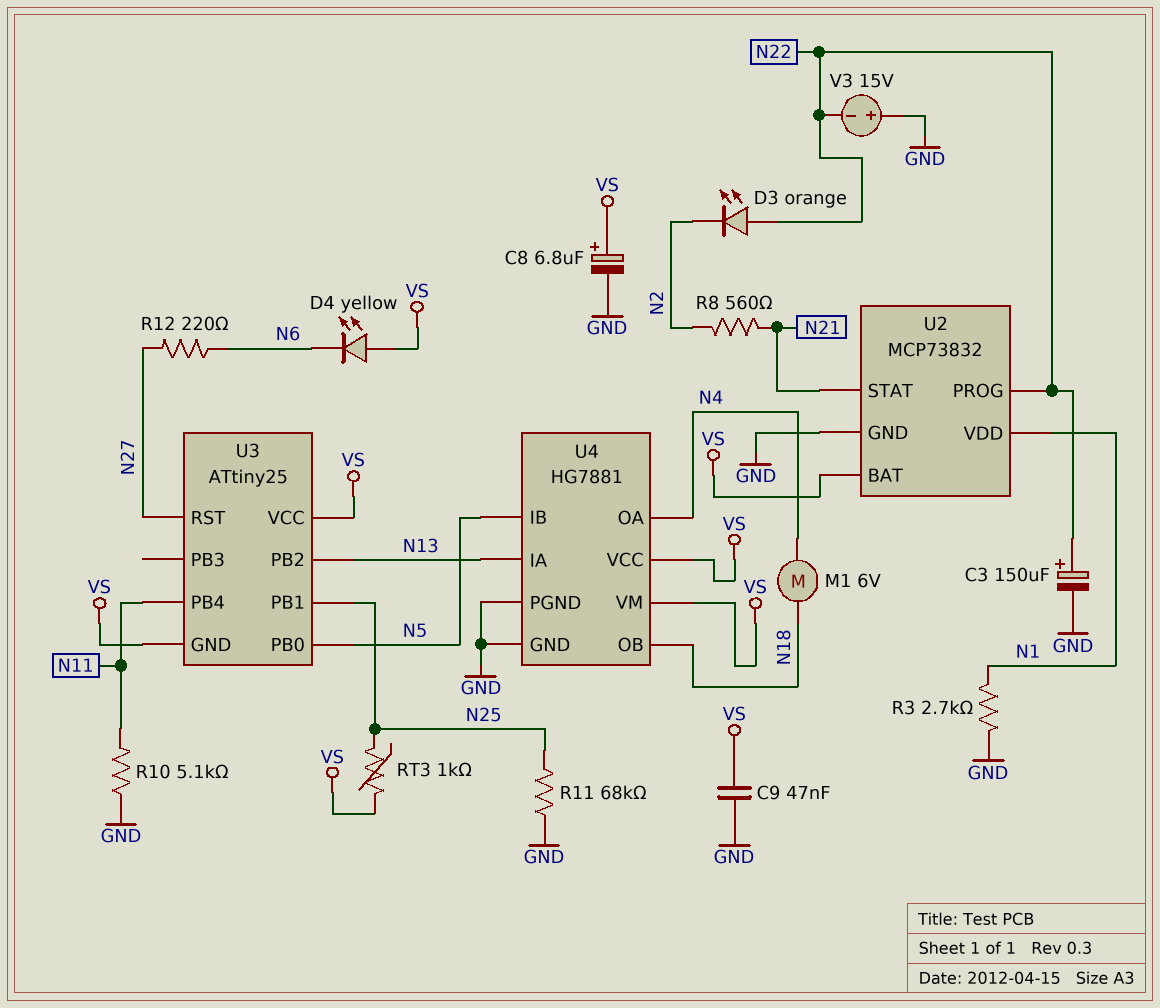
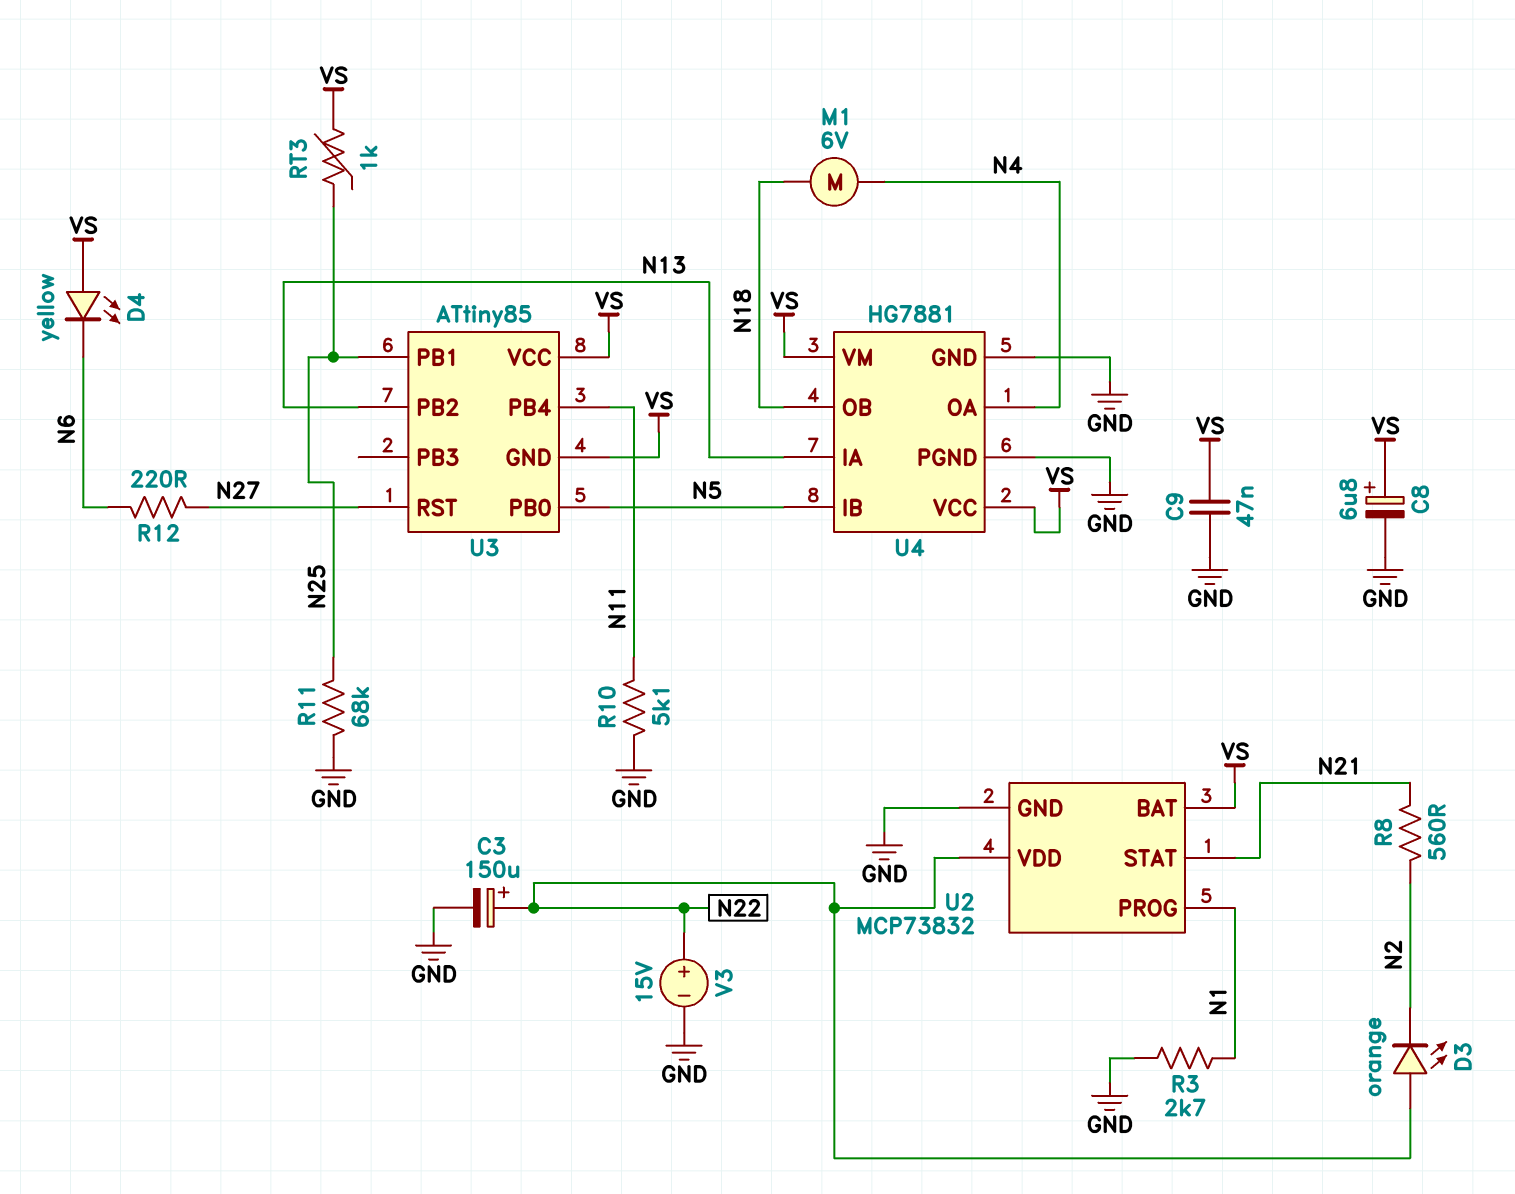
U2 pin PROG: N22 -> N1
U2 pin VDD: N1 -> N22
U3: ATtiny25 -> ATtiny85
V3: 15V (plus GND, minus N22) -> 15V (plus N22, minus GND)

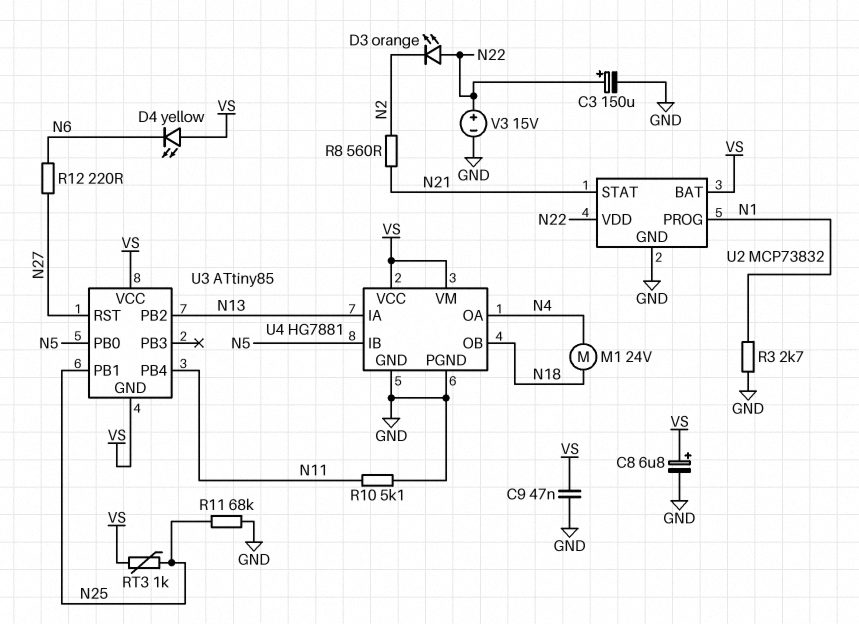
M1: motor 6V (N4, N18) -> motor 24V (N4, N18)

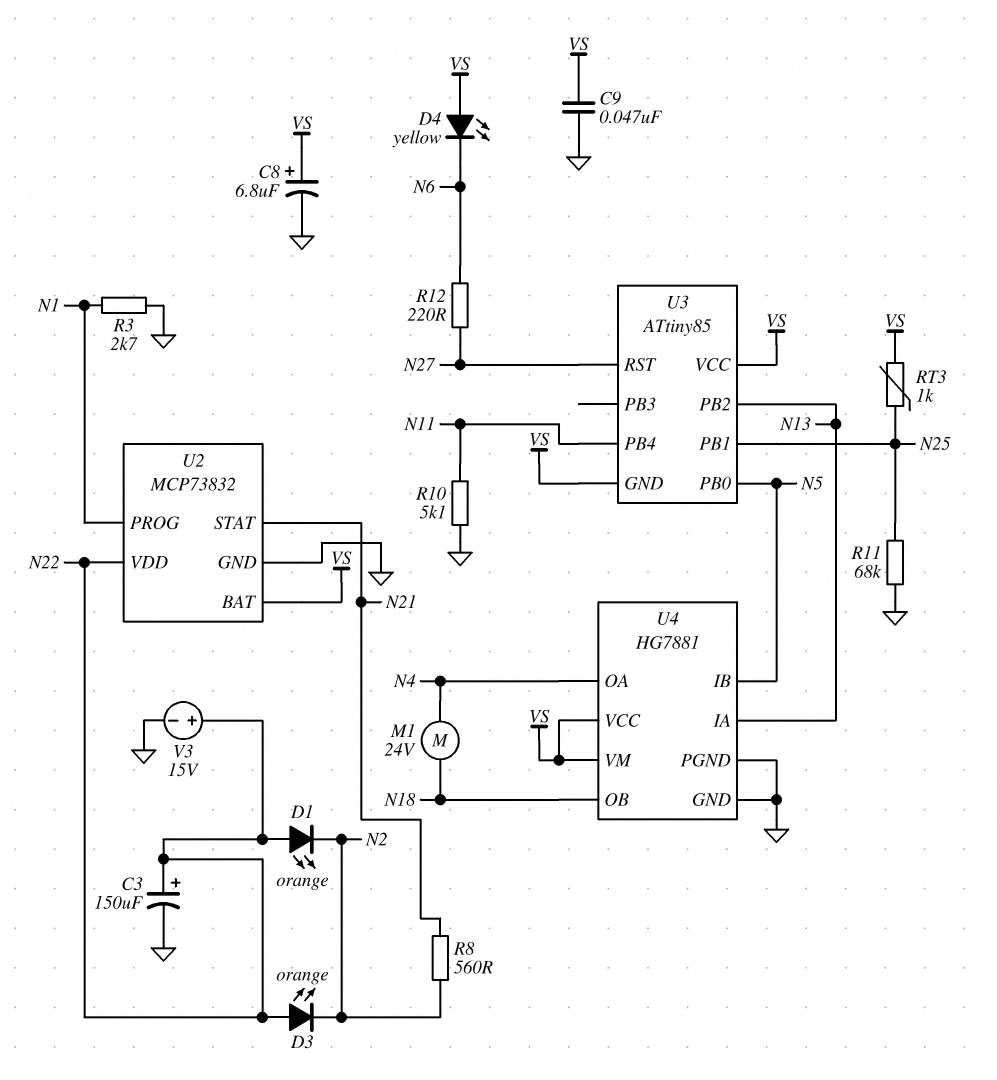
D1: none -> LED orange (A N22, K N2)

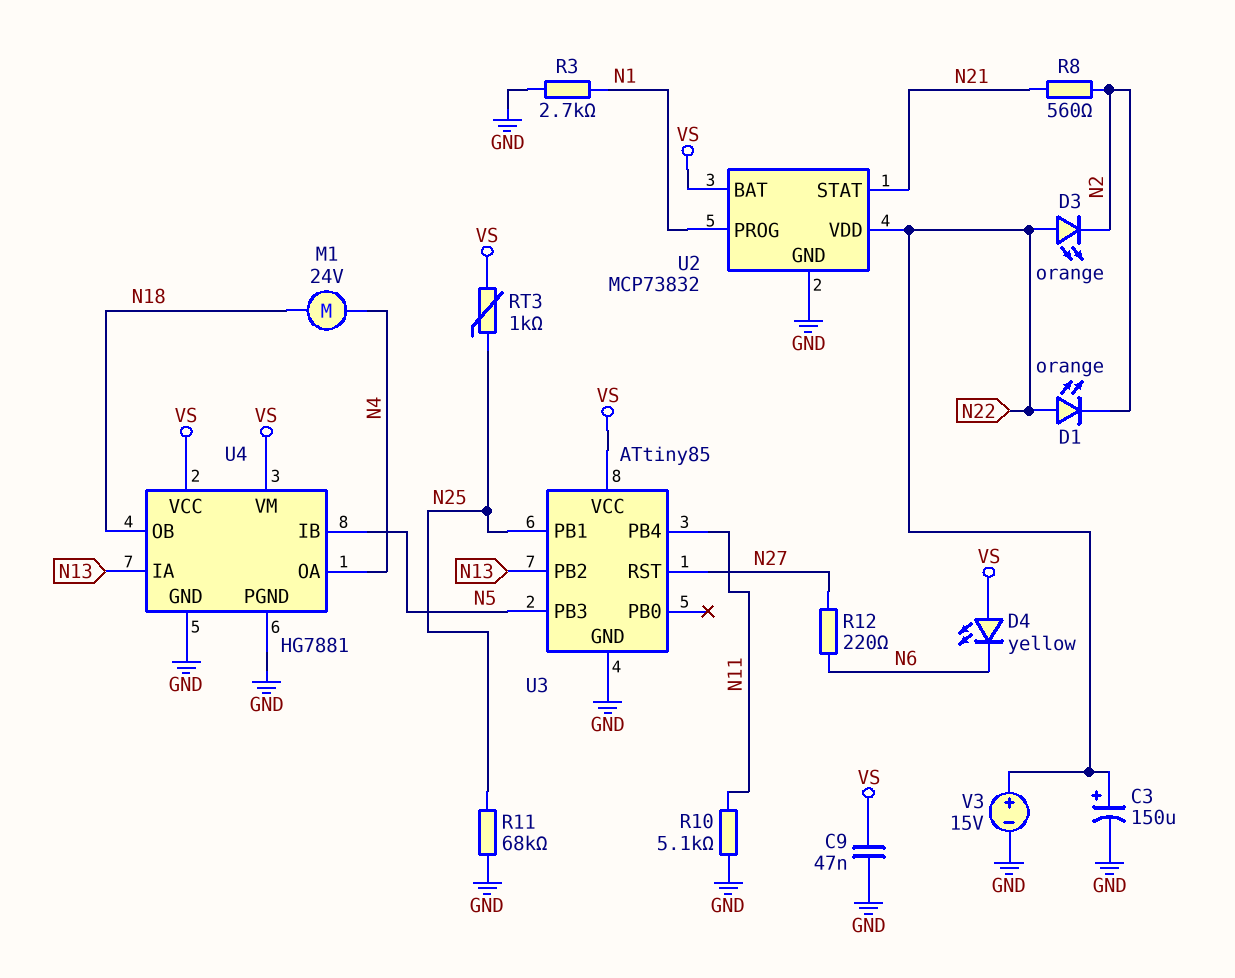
C8: 6.8uF (plus VS, minus GND) -> none
U3 pin GND: VS -> GND
U3 pin PB0: N5 -> none
U3 pin PB3: none -> N5

